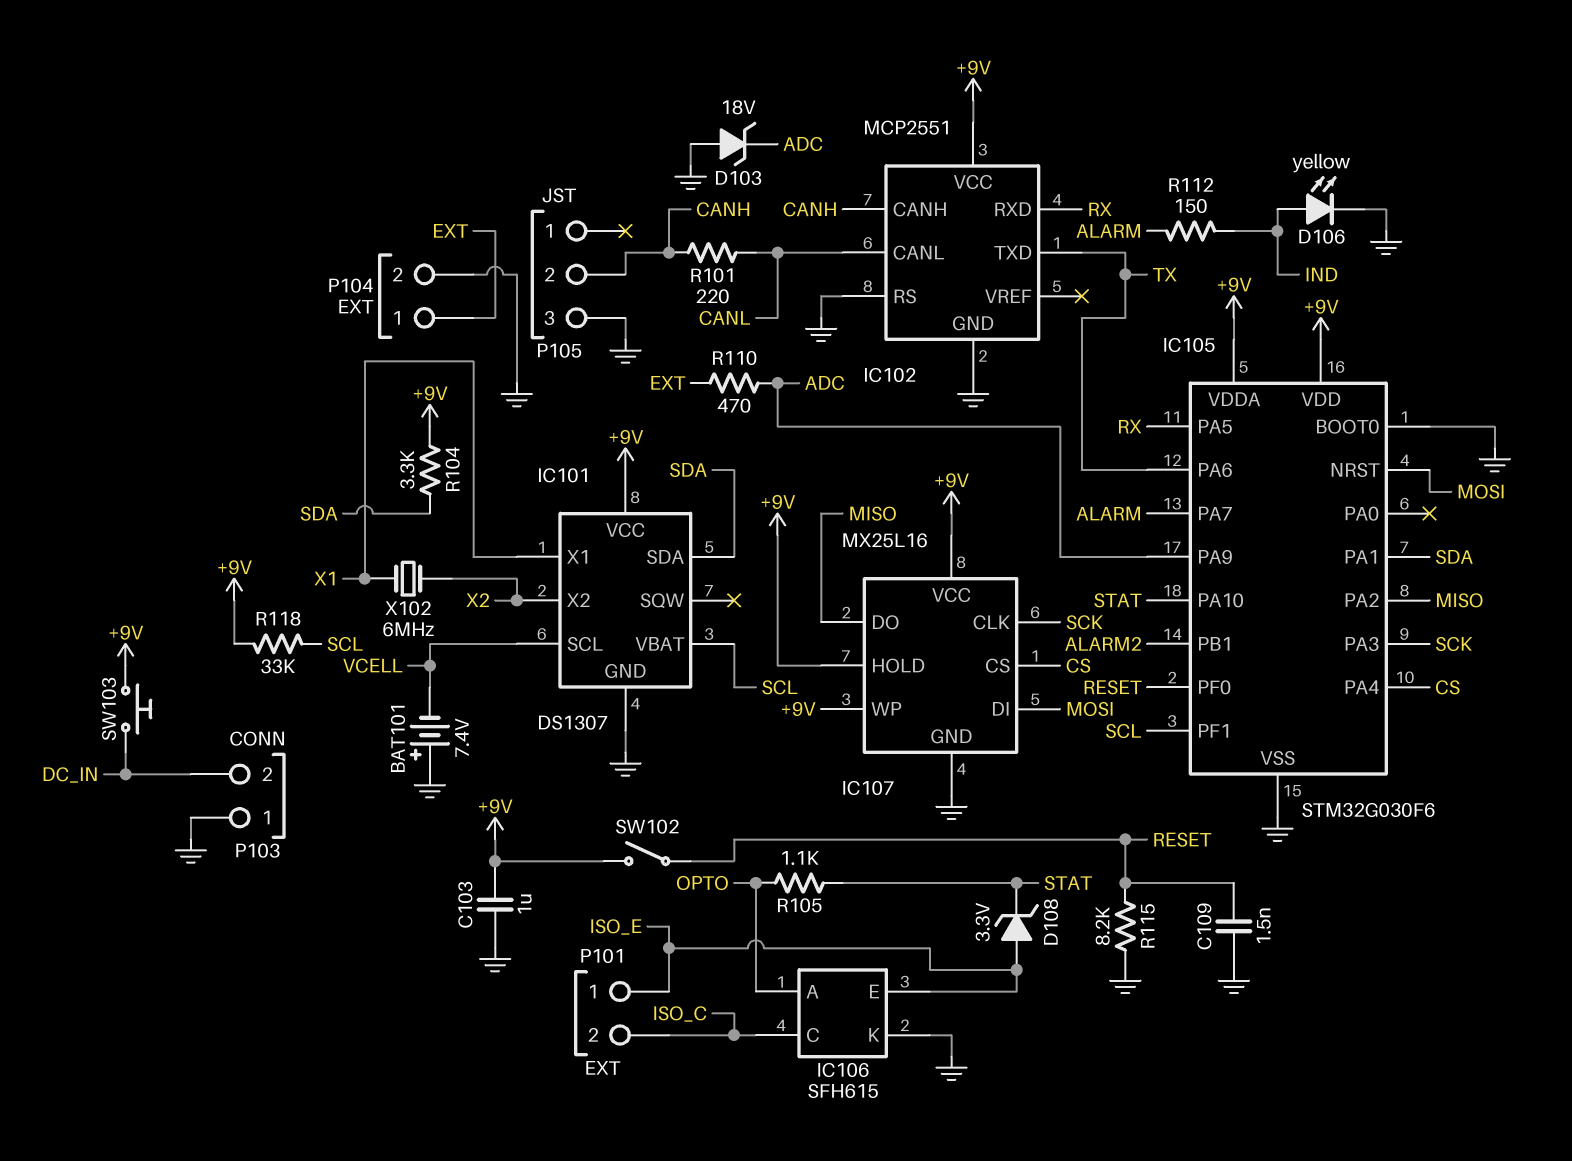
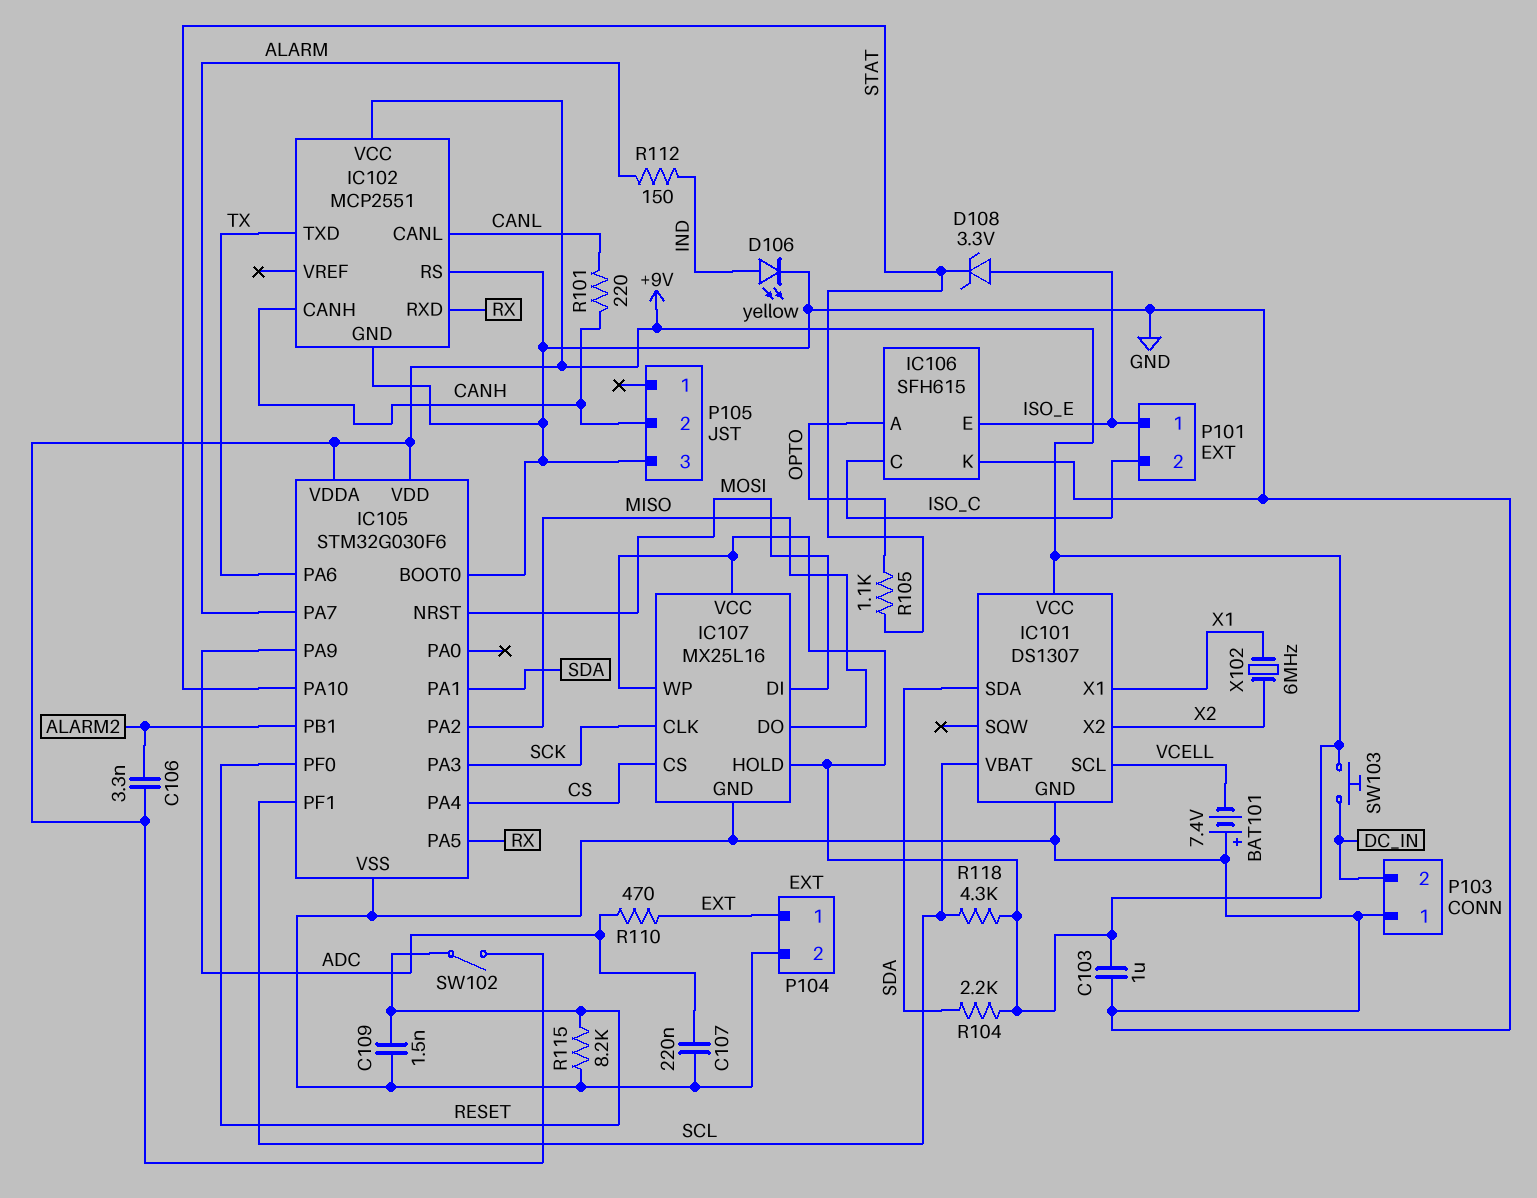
C106: none -> 3.3nF (+9V, ALARM2)
C107: none -> 220nF (ADC, GND)
D103: zener 18V (A GND, K ADC) -> none
R104: 3.3k (+9V, SDA) -> 2.2k (+9V, SDA)
R118: 33k (+9V, SCL) -> 4.3k (+9V, SCL)

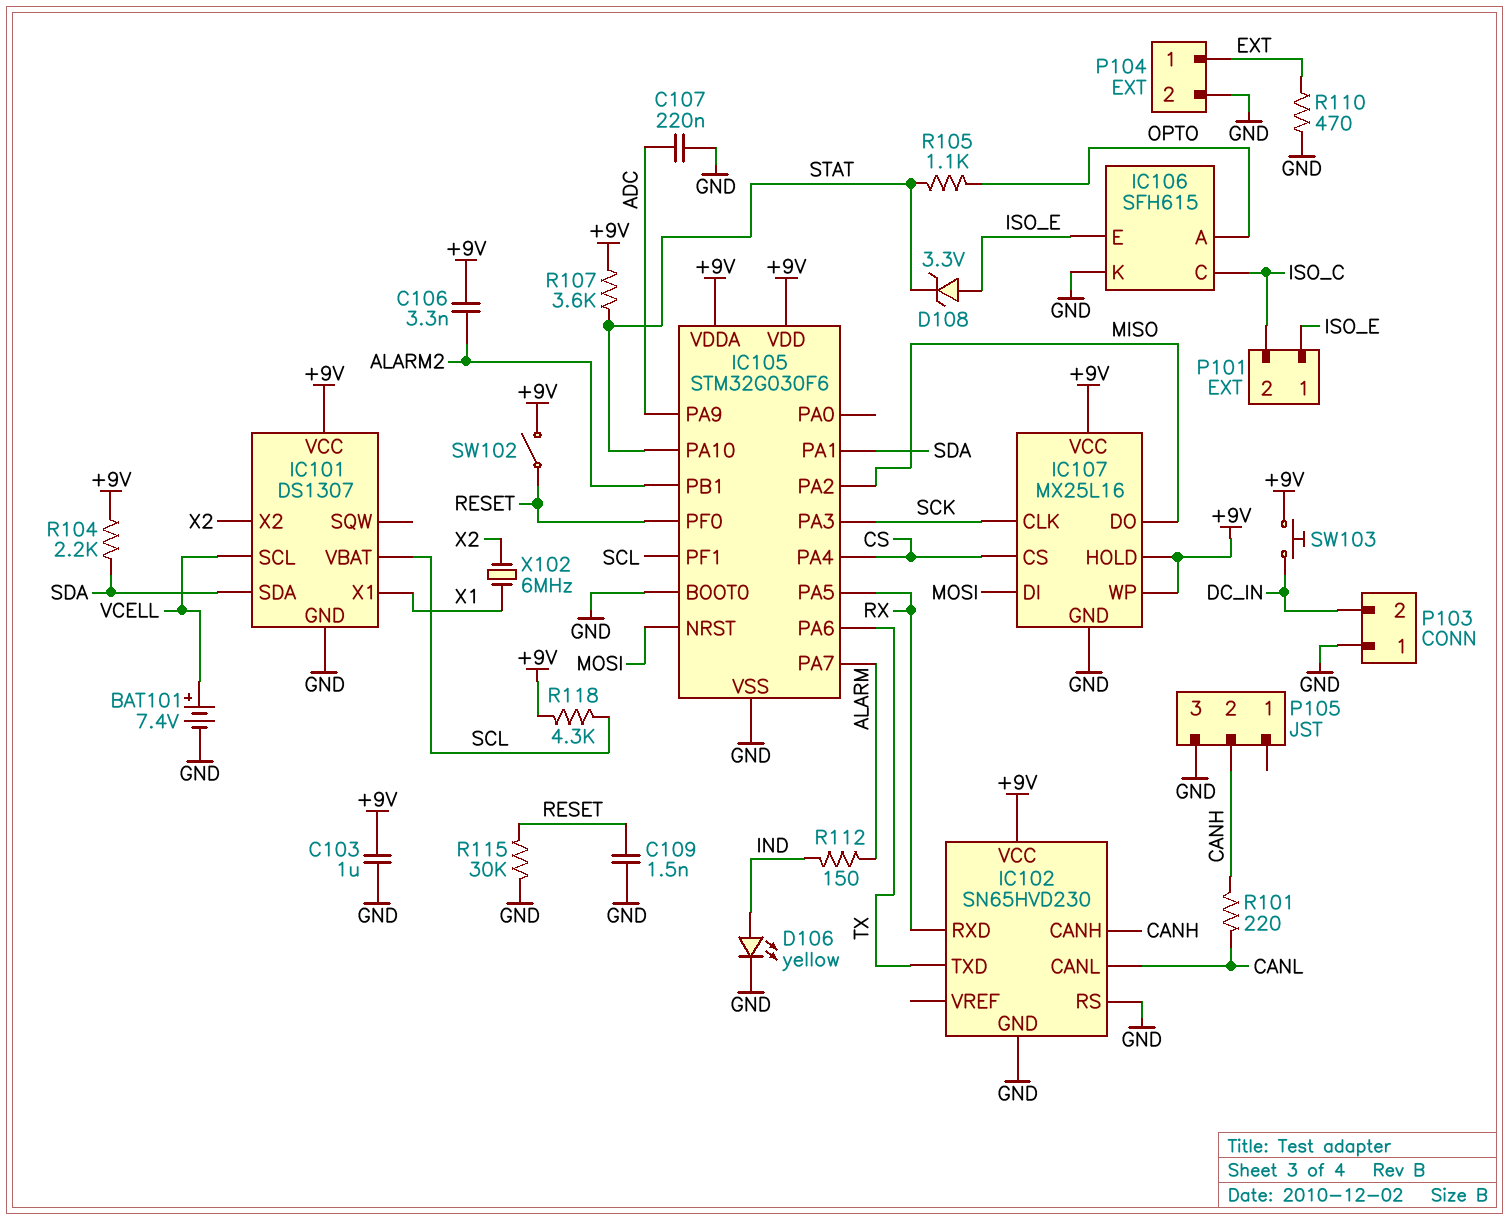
BAT101: 7.4V (plus GND, minus VCELL) -> 7.4V (plus VCELL, minus GND)
IC102: MCP2551 -> SN65HVD230
R107: none -> 3.6k (+9V, STAT)
R110: 470 (ADC, EXT) -> 470 (EXT, GND)
R115: 8.2k (GND, RESET) -> 30k (GND, RESET)

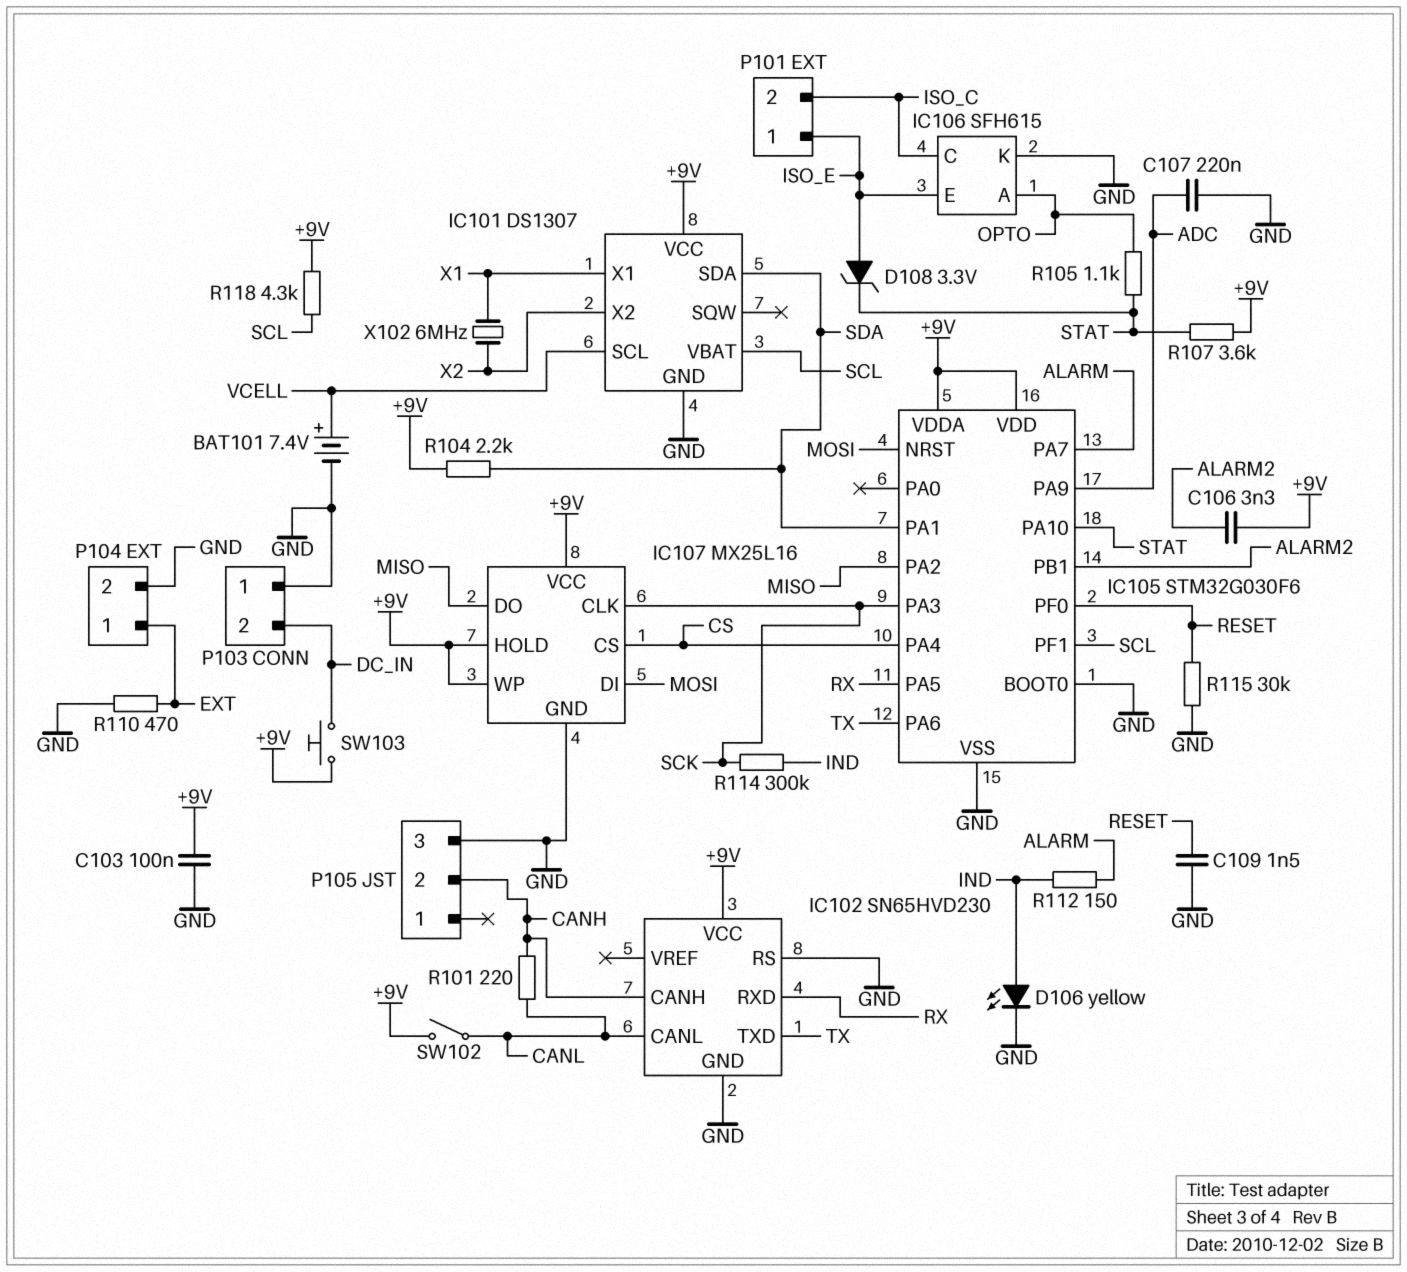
C103: 1uF (+9V, GND) -> 100nF (+9V, GND)
R114: none -> 300k (IND, SCK)
SW102: switch (+9V, RESET) -> switch (+9V, CANL)

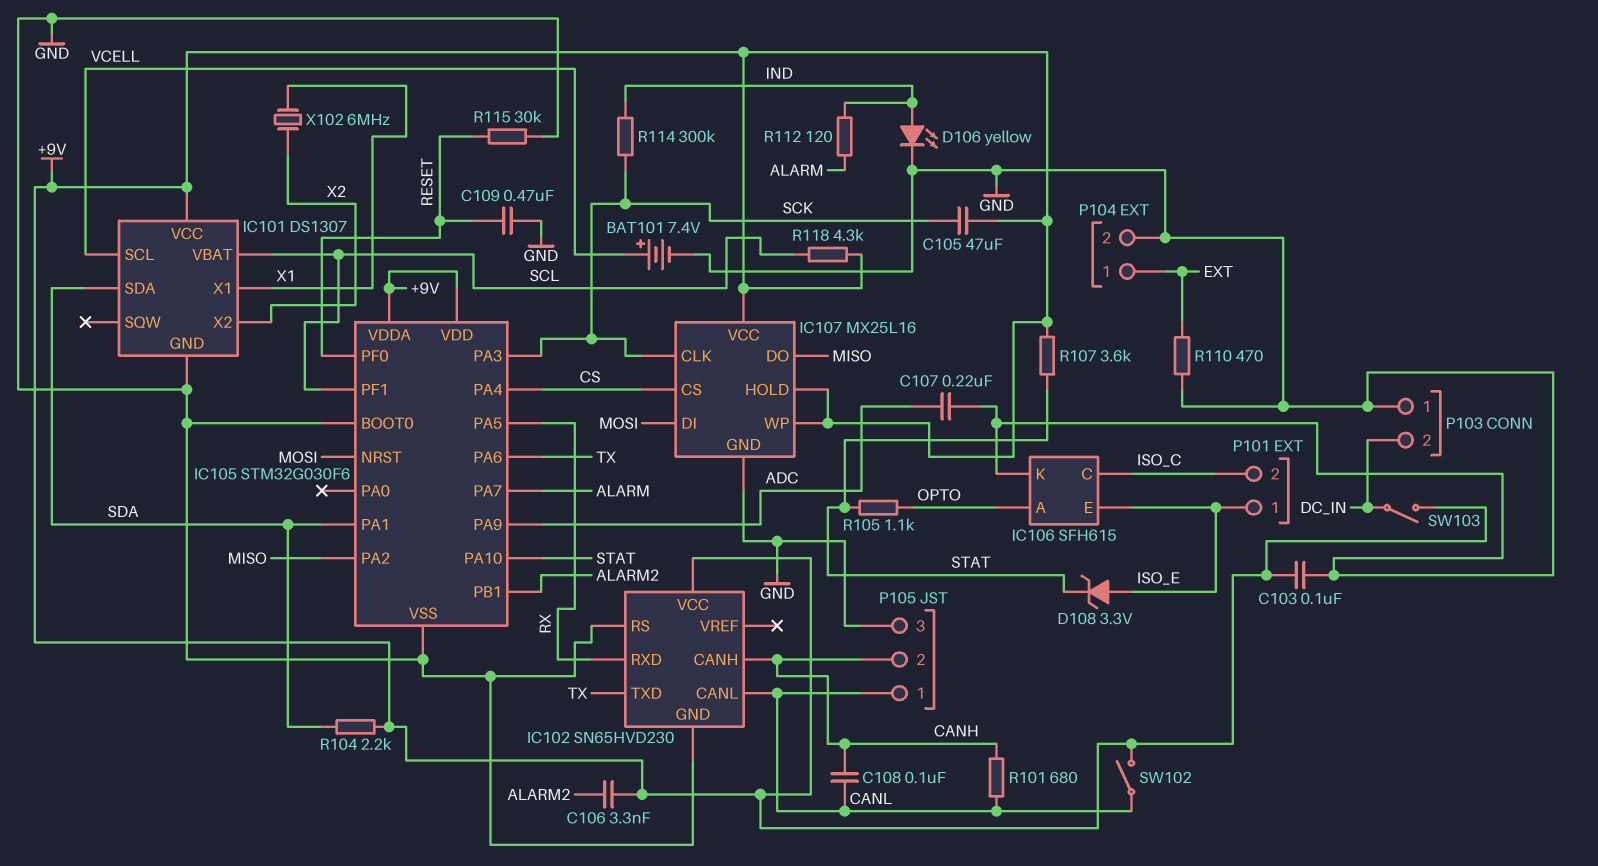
C105: none -> 47uF (+9V, SCK)
C108: none -> 100nF (CANH, CANL)
C109: 1.5nF (GND, RESET) -> 470nF (GND, RESET)
P105 pin 1: none -> CANL
R101: 220 (CANH, CANL) -> 680 (CANH, CANL)
R112: 150 (ALARM, IND) -> 120 (ALARM, IND)
SW103: button (+9V, DC_IN) -> switch (+9V, DC_IN)

